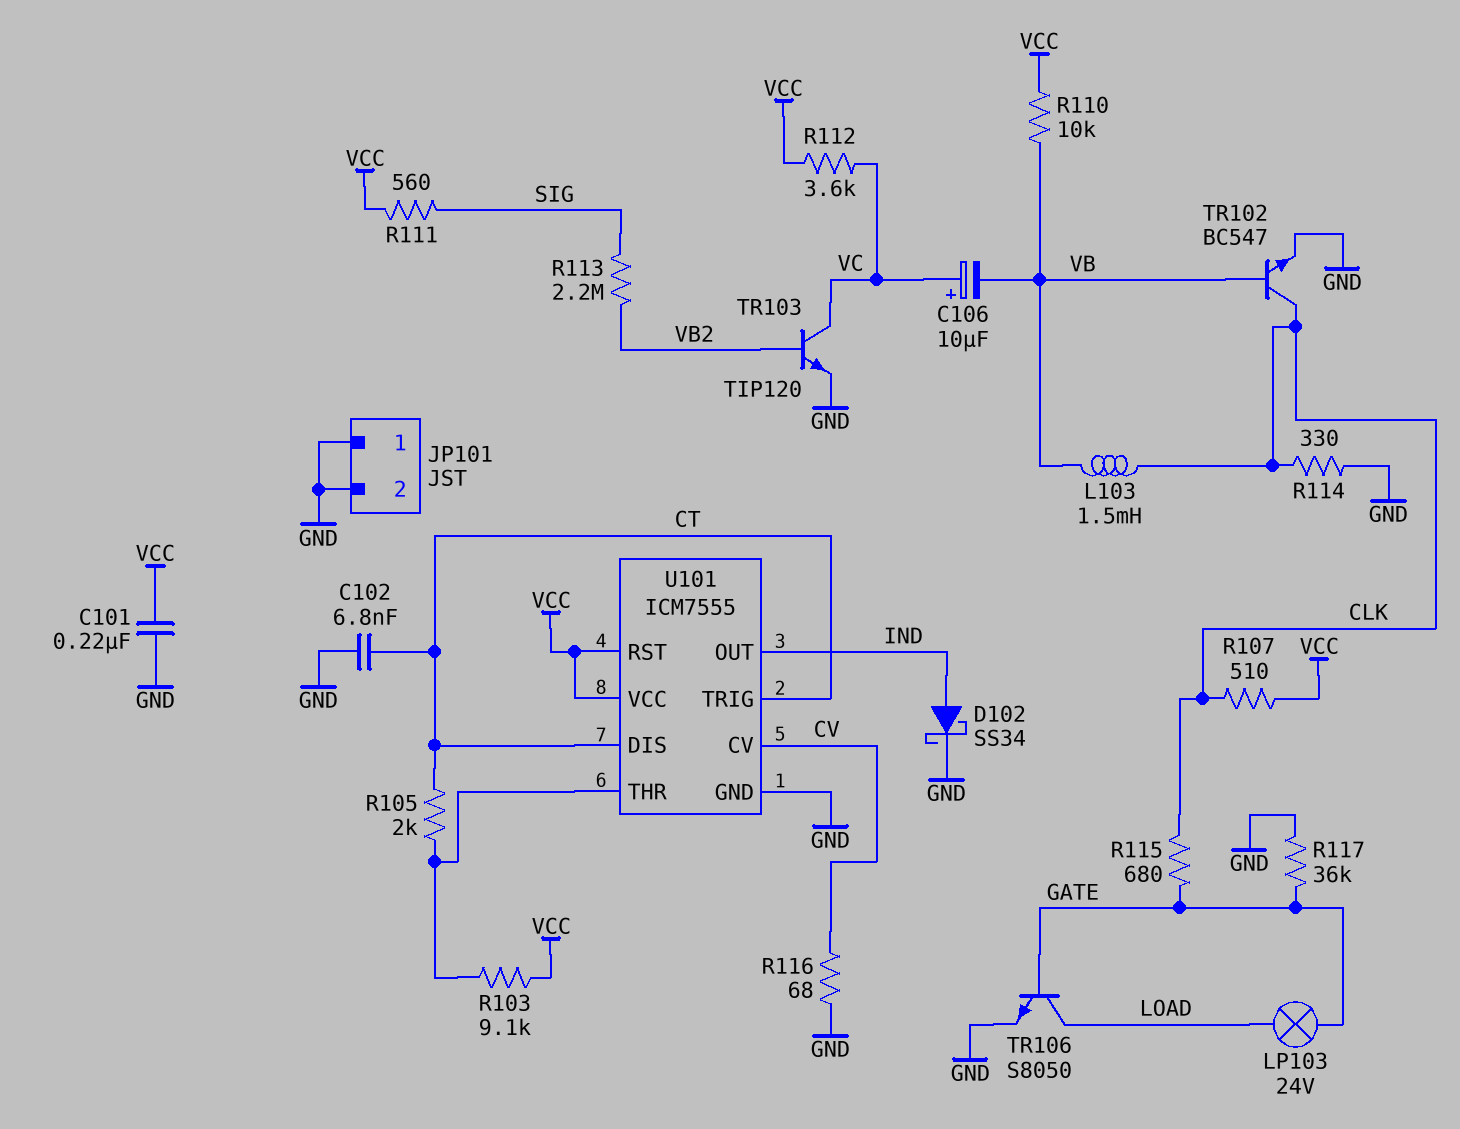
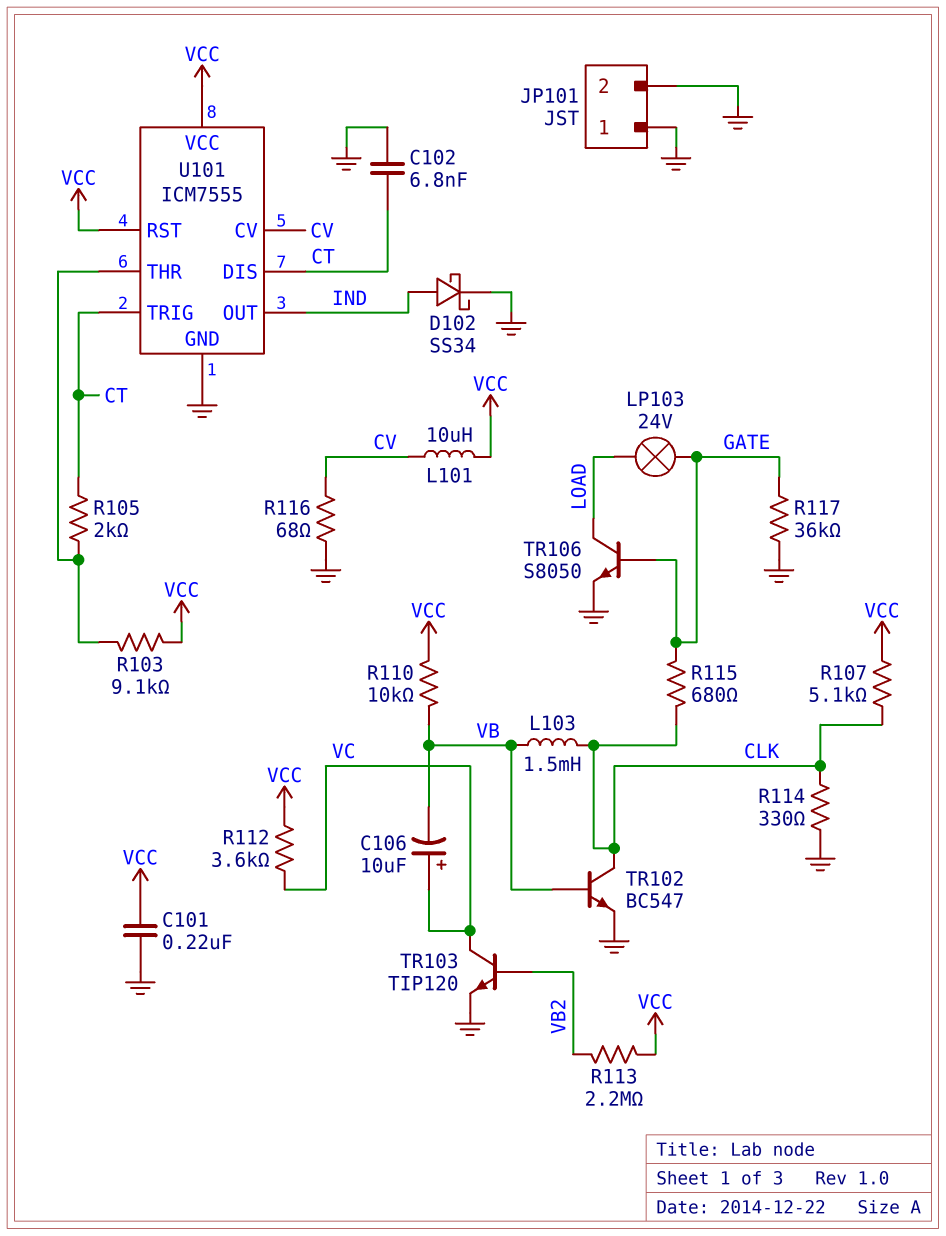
L101: none -> 10uH (CV, VCC)
R107: 510 (CLK, VCC) -> 5.1k (CLK, VCC)
R111: 560 (SIG, VCC) -> none
R113: 2.2M (SIG, VB2) -> 2.2M (VB2, VCC)

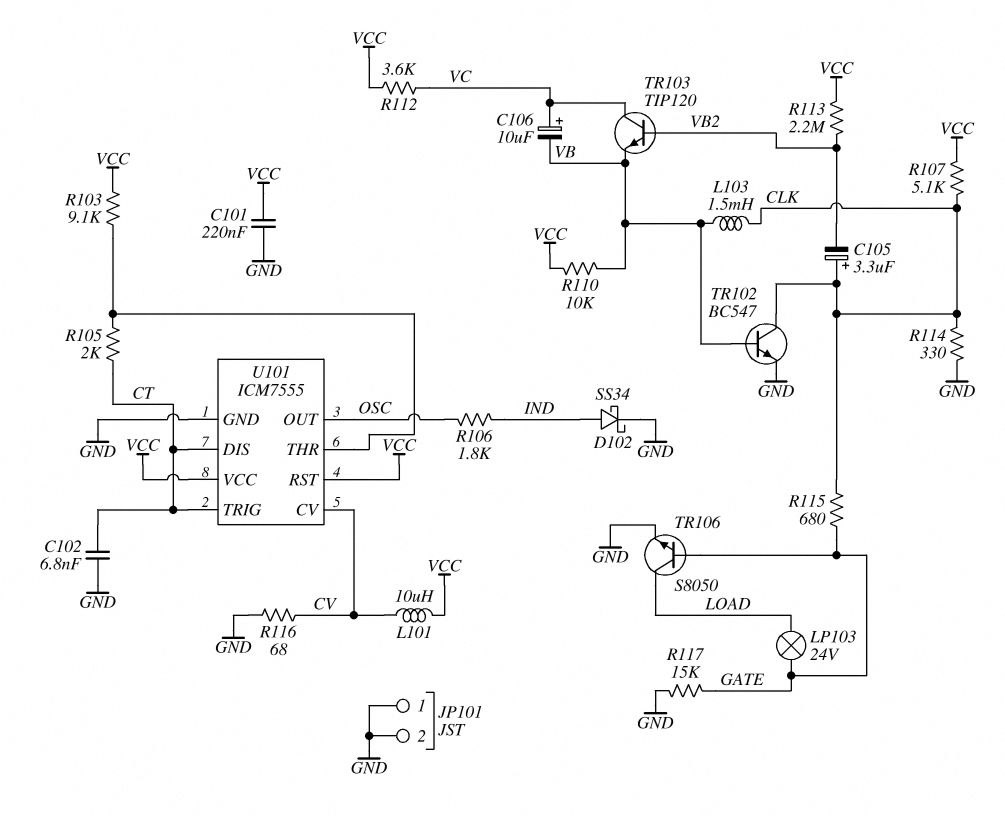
C105: none -> 3.3uF (plus CLK, minus VB2)
R106: none -> 1.8k (IND, OSC)
R117: 36k (GATE, GND) -> 15k (GATE, GND)
TR103: NPN TIP120 (B VB2, C VC, E GND) -> NPN TIP120 (B VB2, C VC, E VB)
U101 pin OUT: IND -> OSC

